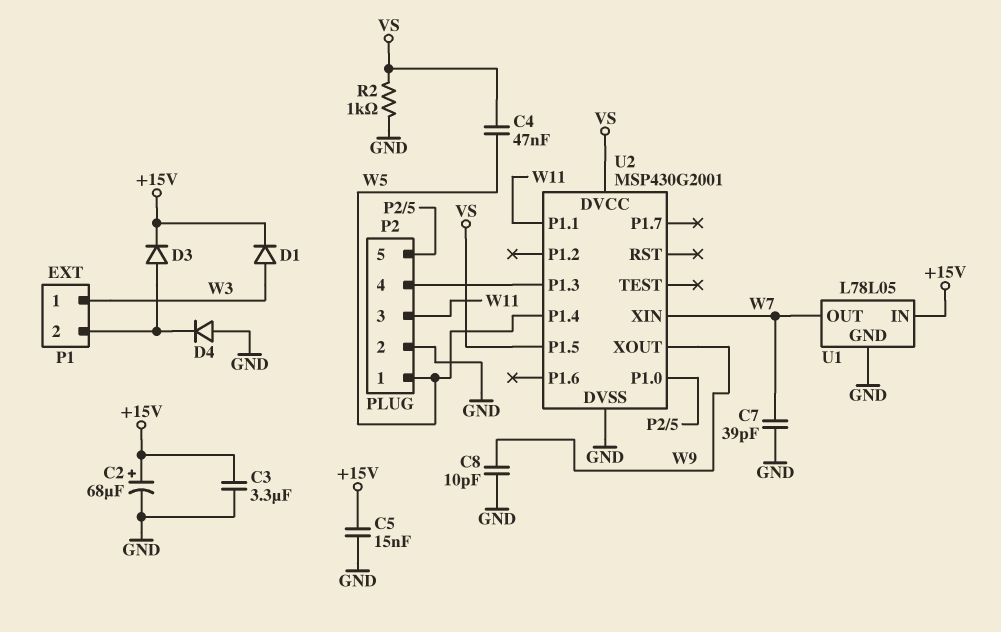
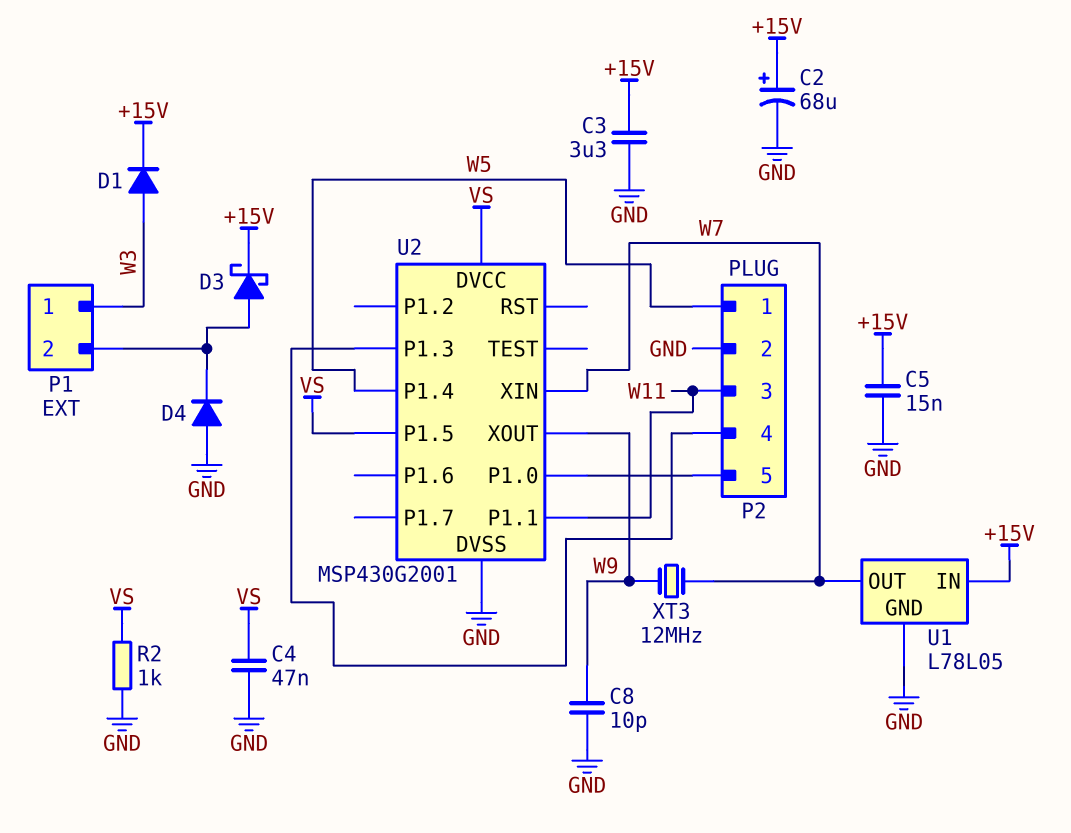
C4: 47nF (VS, W5) -> 47nF (GND, VS)
C7: 39pF (GND, W7) -> none
D3: diode (A P1/2, K +15V) -> schottky (A P1/2, K +15V)
XT3: none -> 12MHz (W7, W9)

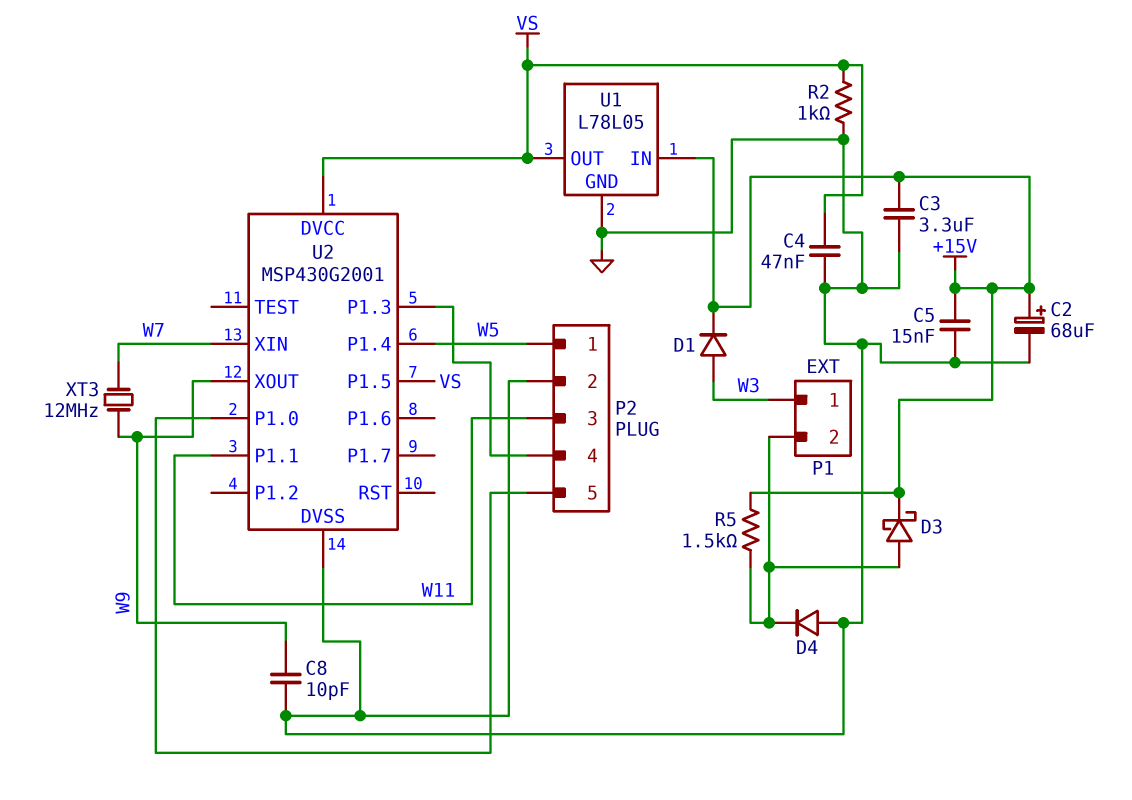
R5: none -> 1.5k (+15V, P1/2)
U1 pin OUT: W7 -> VS

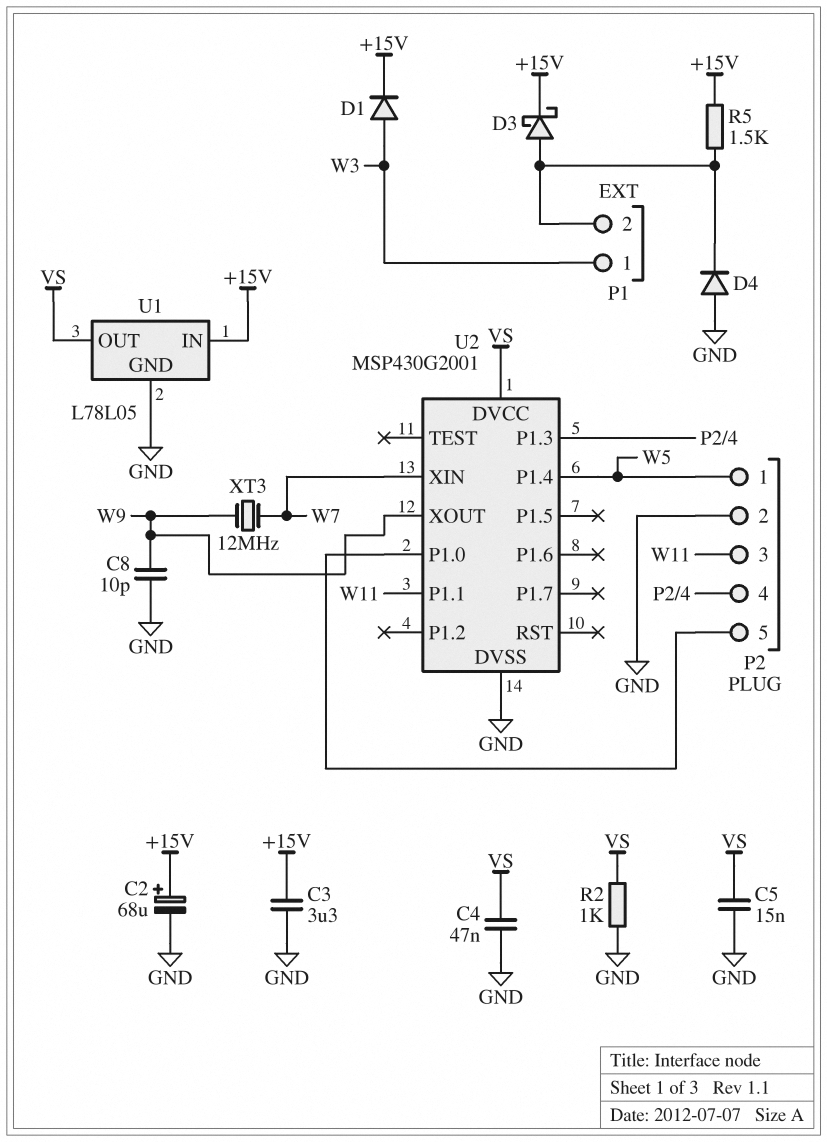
C5: 15nF (+15V, GND) -> 15nF (GND, VS)
U2 pin P1.5: VS -> none

